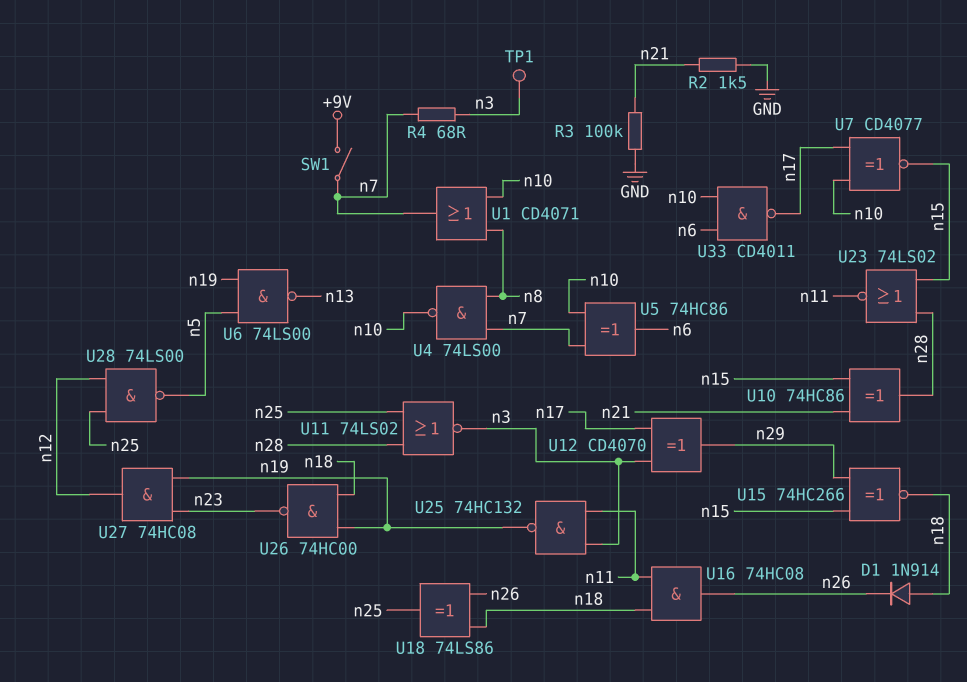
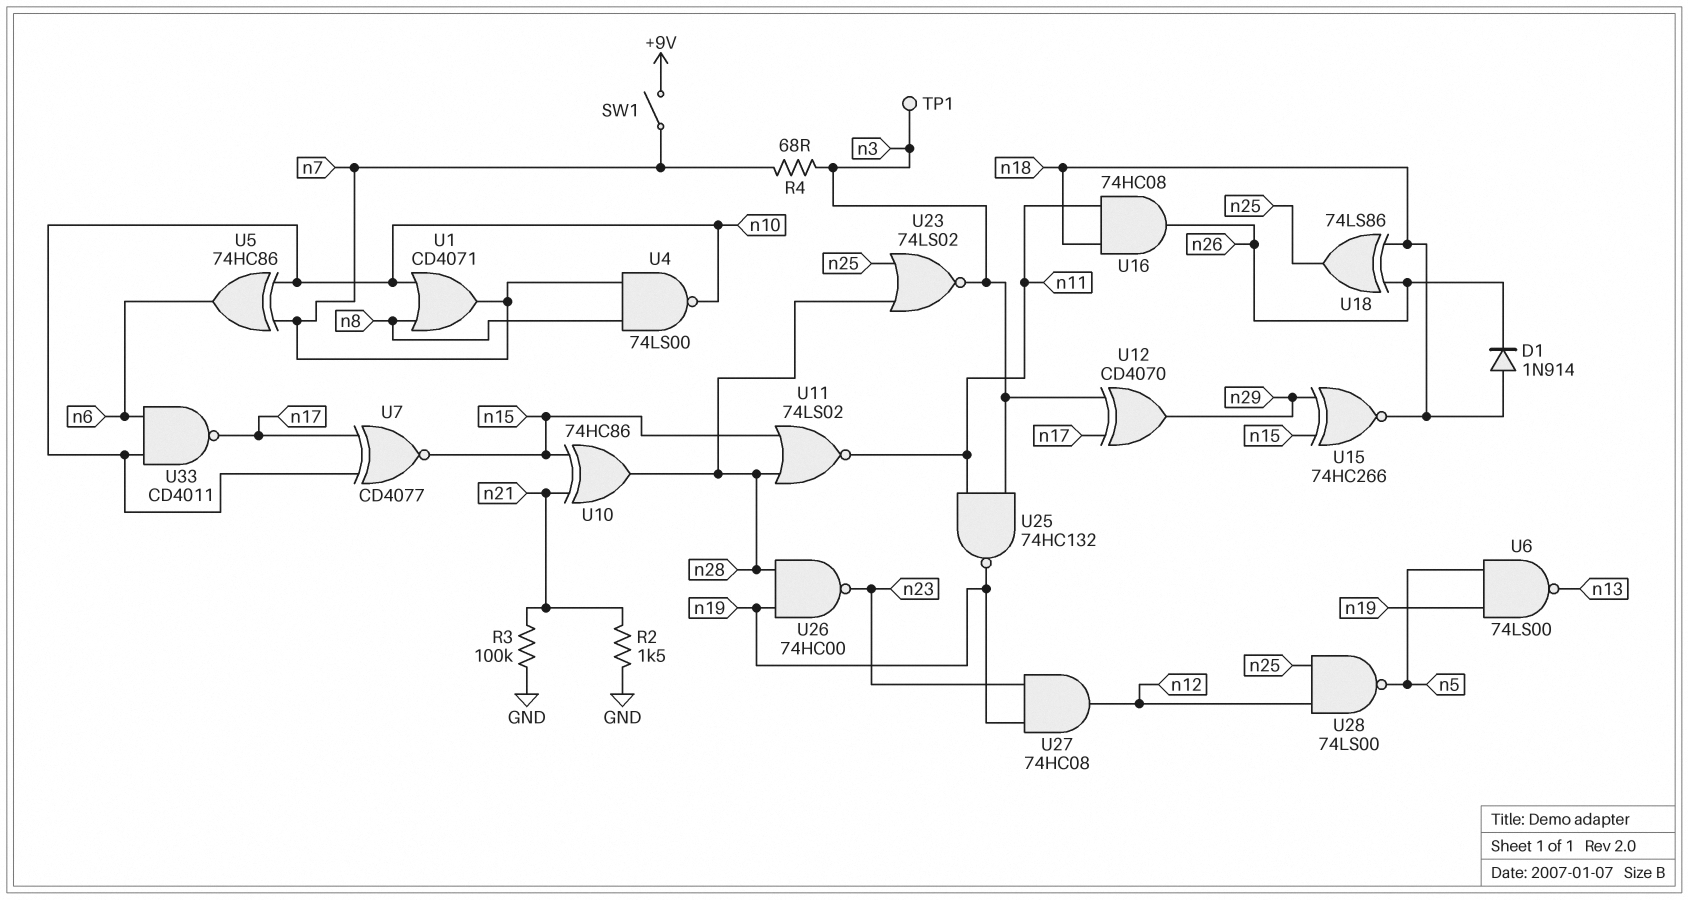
U11: NOR 74LS02 (in n25, in n28, out n3) -> NOR 74LS02 (in n15, in n28, out n11)
U23: NOR 74LS02 (in n15, in n28, out n11) -> NOR 74LS02 (in n25, in n28, out n3)
U26: NAND 74HC00 (in n18, in n19, out n23) -> NAND 74HC00 (in n19, in n28, out n23)

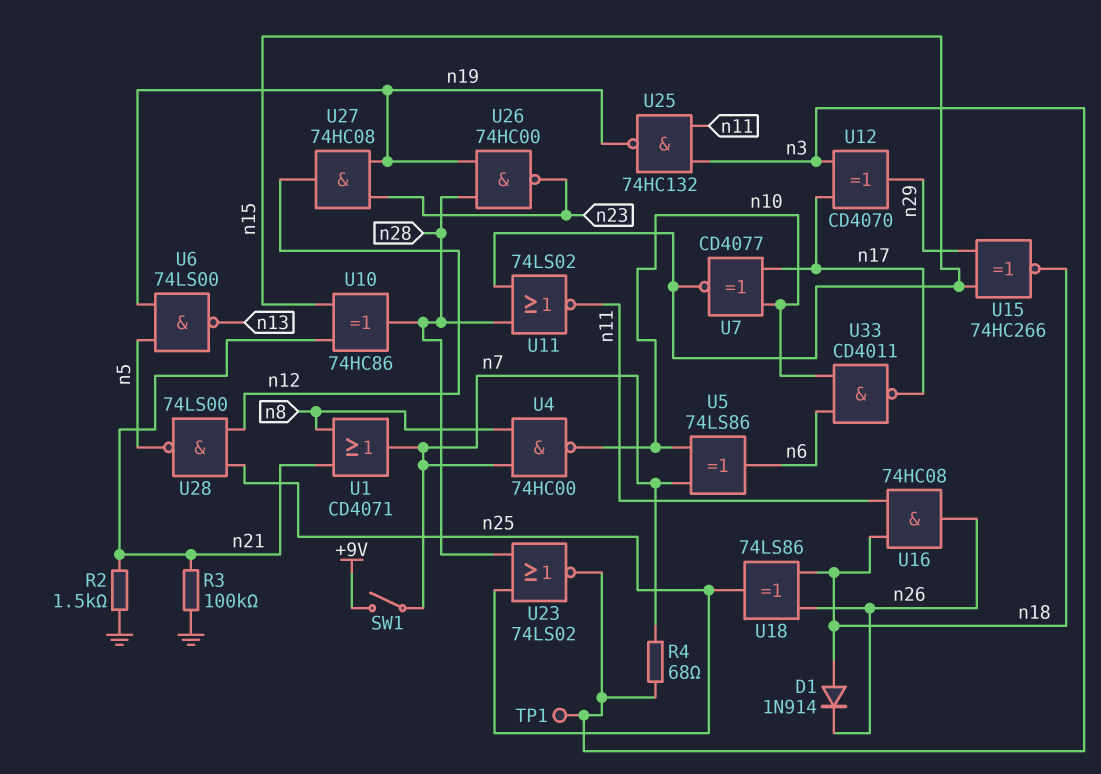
U1: OR CD4071 (in n8, in n10, out n7) -> OR CD4071 (in n8, in n21, out n7)
U4: NAND 74LS00 (in n7, in n8, out n10) -> NAND 74HC00 (in n7, in n8, out n10)
U5: XOR 74HC86 (in n7, in n10, out n6) -> XOR 74LS86 (in n7, in n10, out n6)

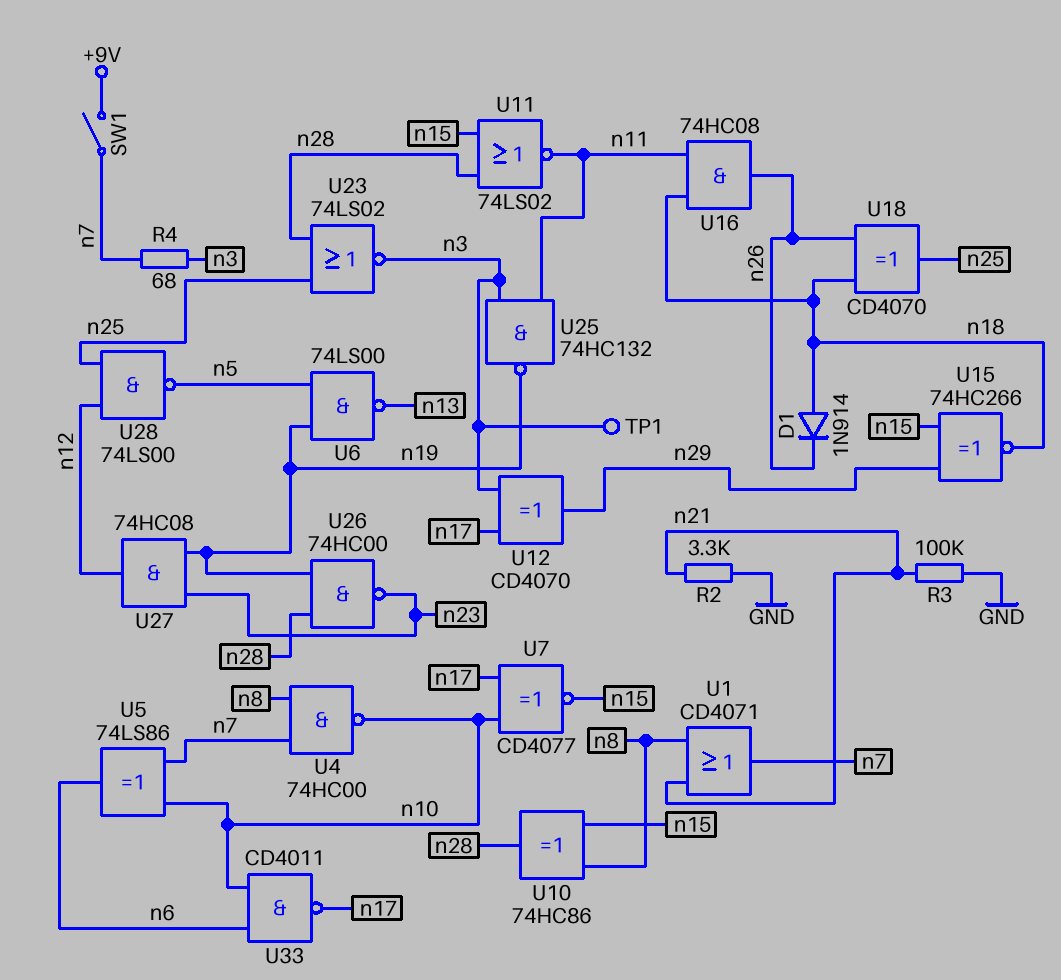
R2: 1.5k (GND, n21) -> 3.3k (GND, n21)
U10: XOR 74HC86 (in n15, in n21, out n28) -> XOR 74HC86 (in n8, in n15, out n28)
U18: XOR 74LS86 (in n18, in n26, out n25) -> XOR CD4070 (in n18, in n26, out n25)

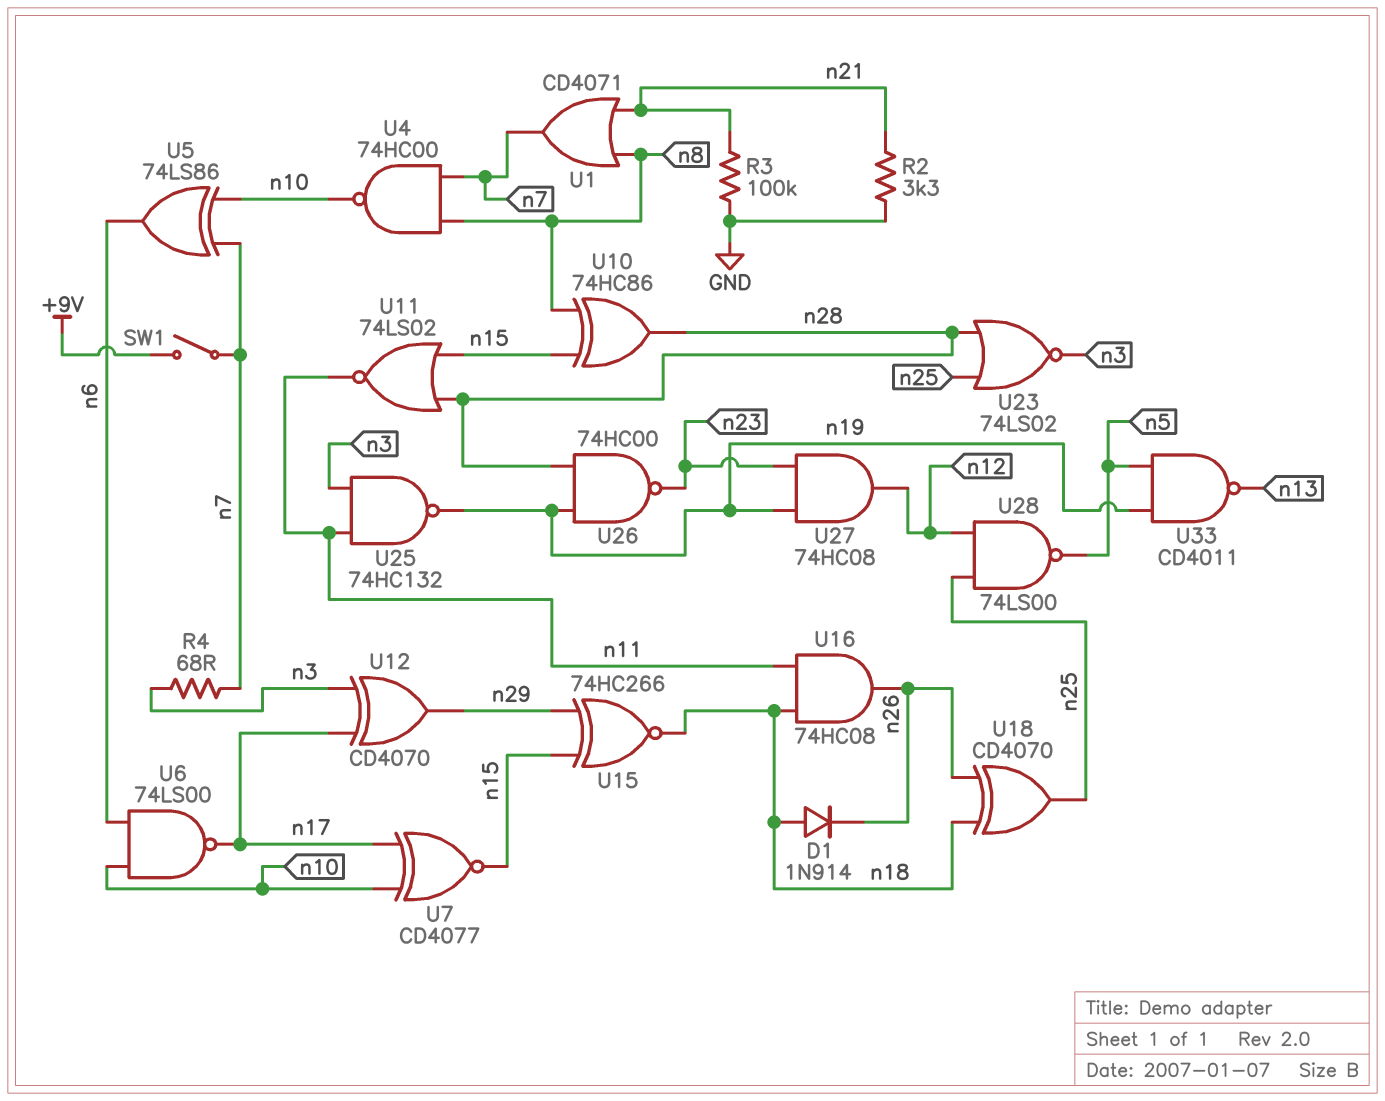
TP1: test point (n3) -> none
U6: NAND 74LS00 (in n5, in n19, out n13) -> NAND 74LS00 (in n6, in n10, out n17)
U33: NAND CD4011 (in n6, in n10, out n17) -> NAND CD4011 (in n5, in n19, out n13)

